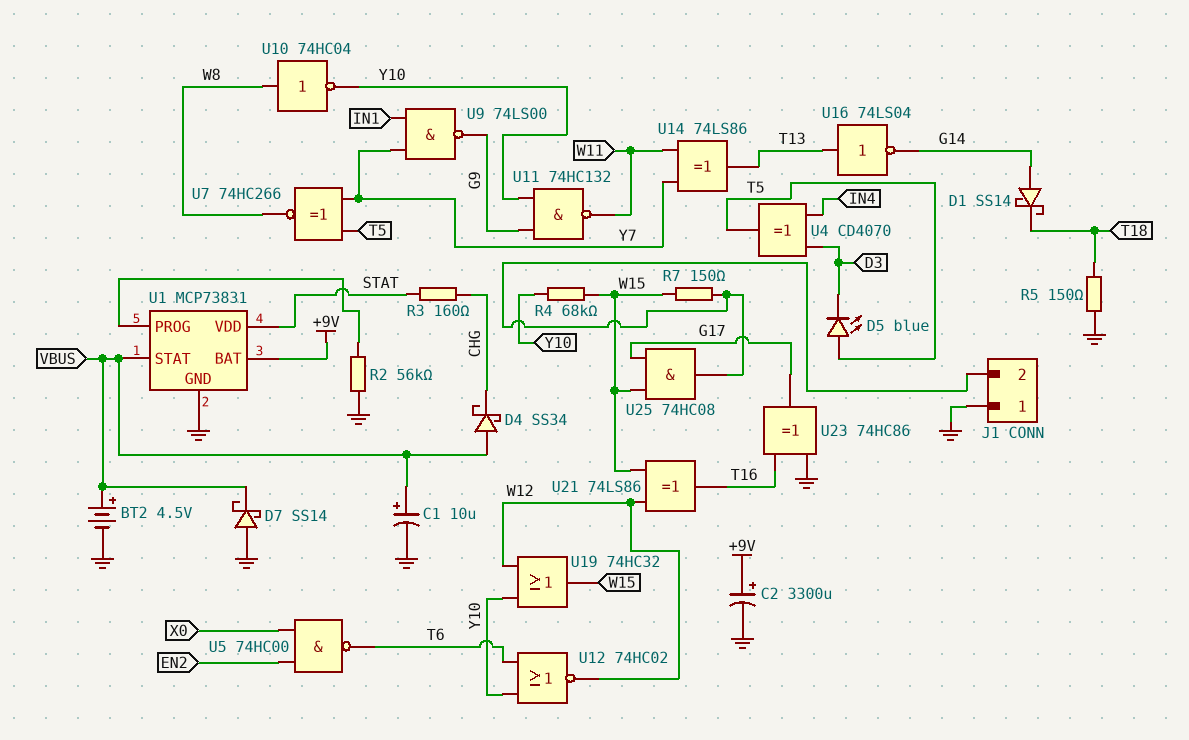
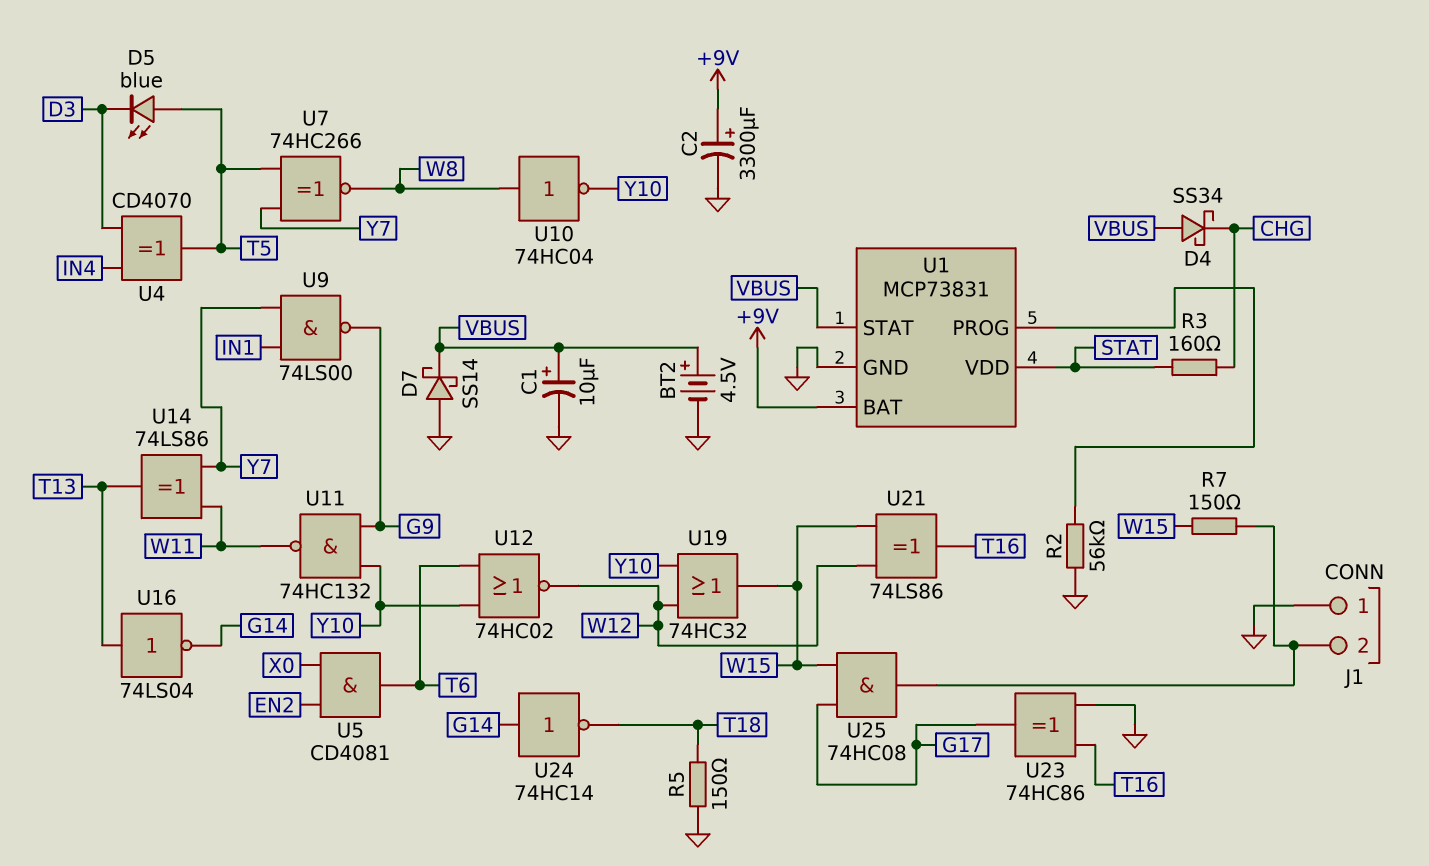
D1: schottky SS14 (A G14, K T18) -> none
R4: 68k (W15, Y10) -> none
U5: NAND 74HC00 (in EN2, in X0, out T6) -> AND CD4081 (in EN2, in X0, out T6)
U24: none -> NOT 74HC14 (in G14, out T18)

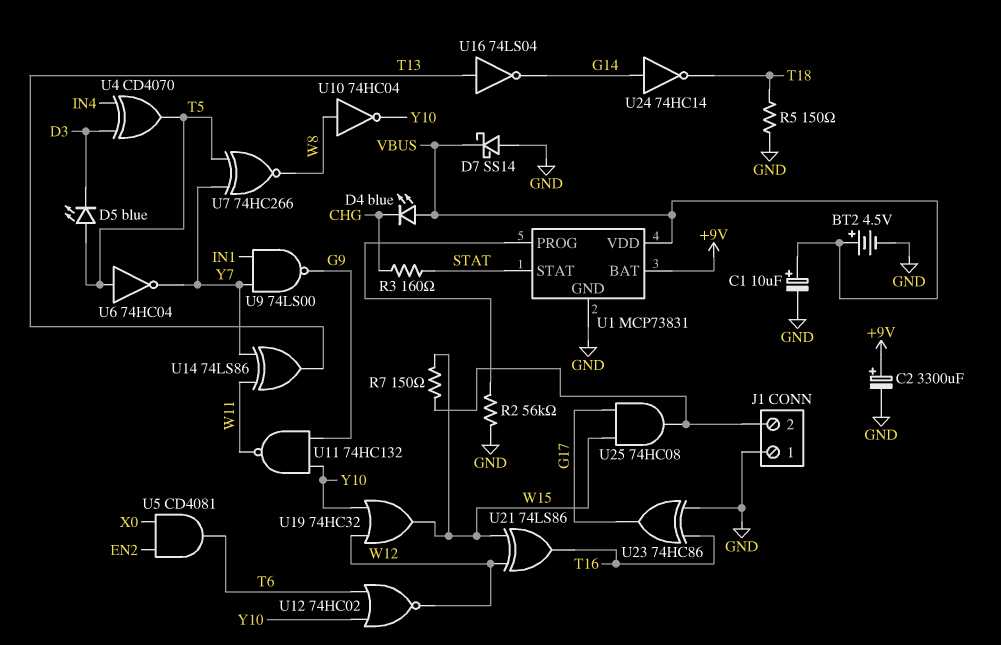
D4: schottky SS34 (A VBUS, K CHG) -> LED blue (A VBUS, K CHG)
U1 pin STAT: VBUS -> STAT
U1 pin VDD: STAT -> VBUS
U6: none -> NOT 74HC04 (in T5, out Y7)

